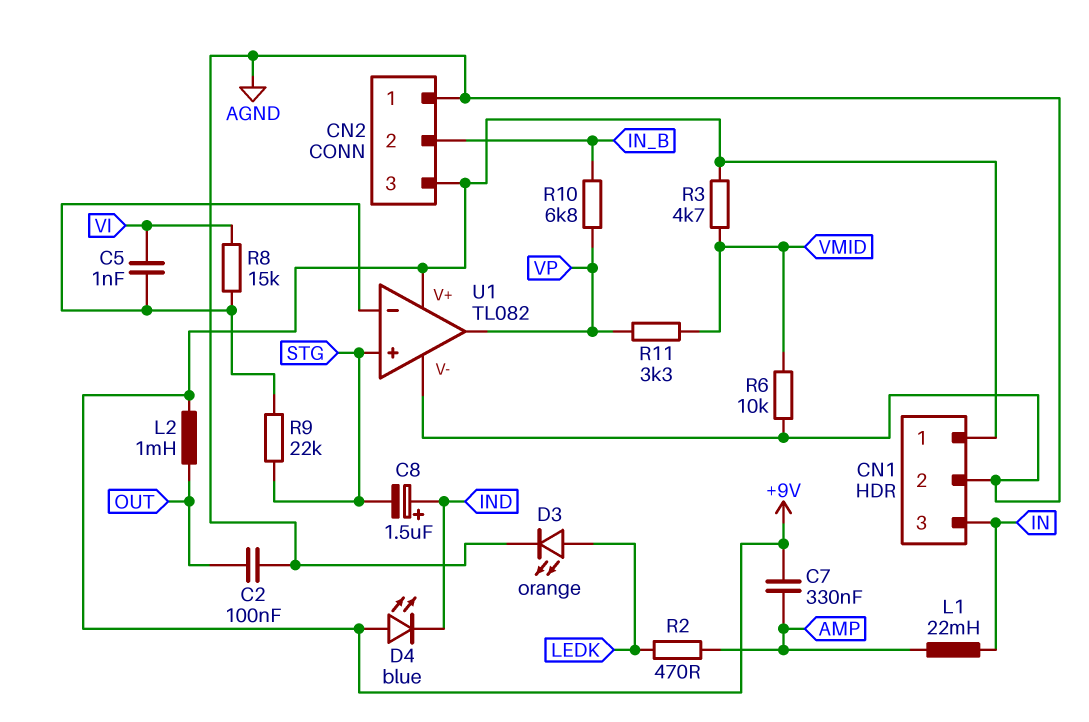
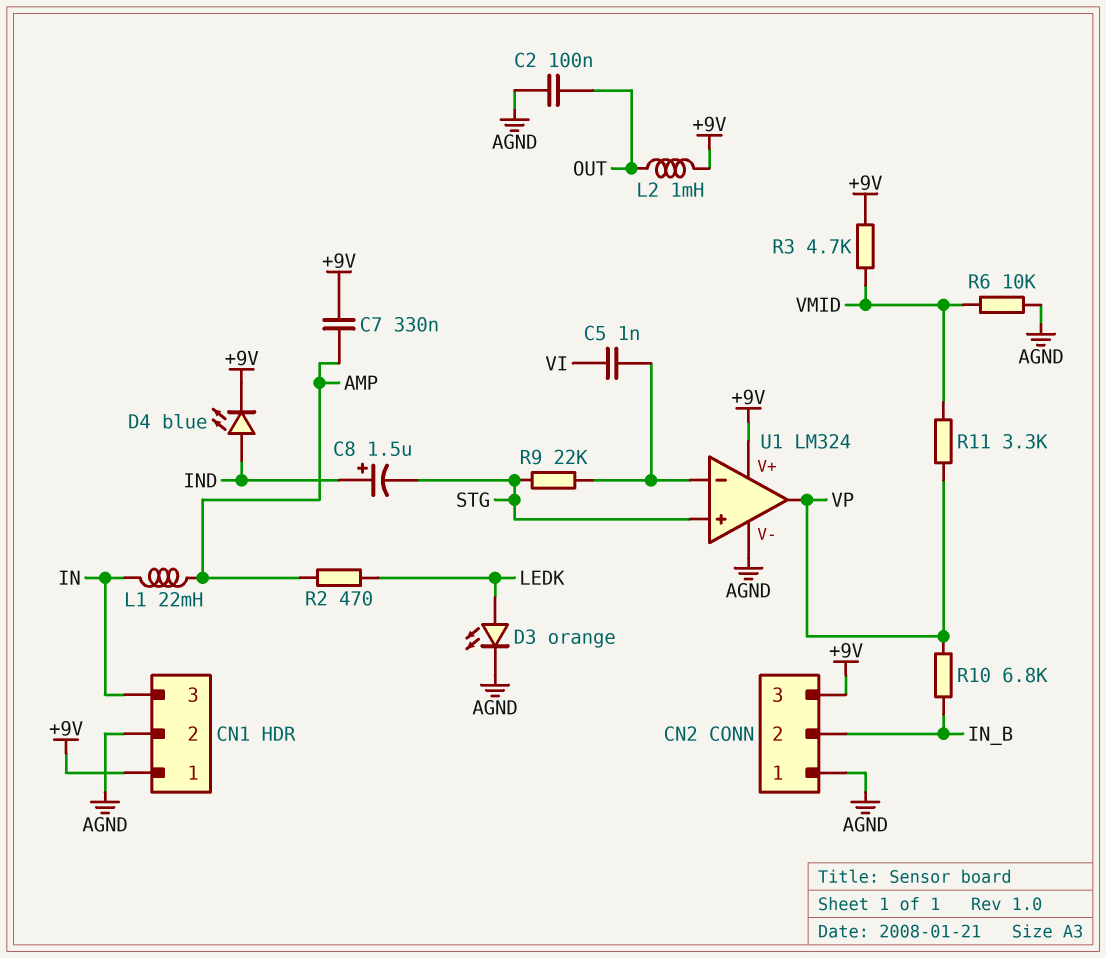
D4: LED blue (A +9V, K IND) -> LED blue (A IND, K +9V)
R8: 15k (U1/in-, VI) -> none
U1: TL082 -> LM324

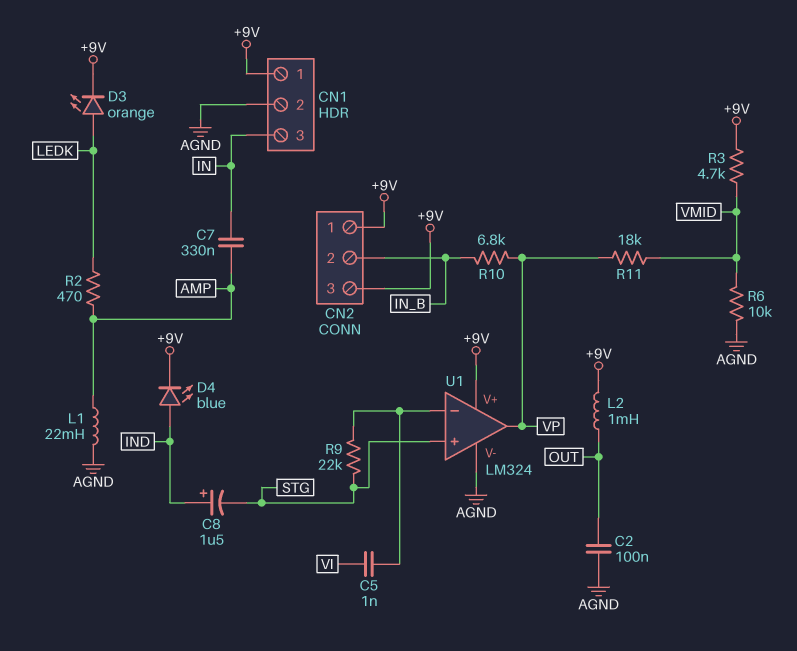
C7: 330nF (+9V, AMP) -> 330nF (AMP, IN)
CN2 pin 1: AGND -> +9V
D3: LED orange (A LEDK, K AGND) -> LED orange (A LEDK, K +9V)
L1: 22mH (AMP, IN) -> 22mH (AGND, AMP)
R11: 3.3k (VMID, VP) -> 18k (VMID, VP)

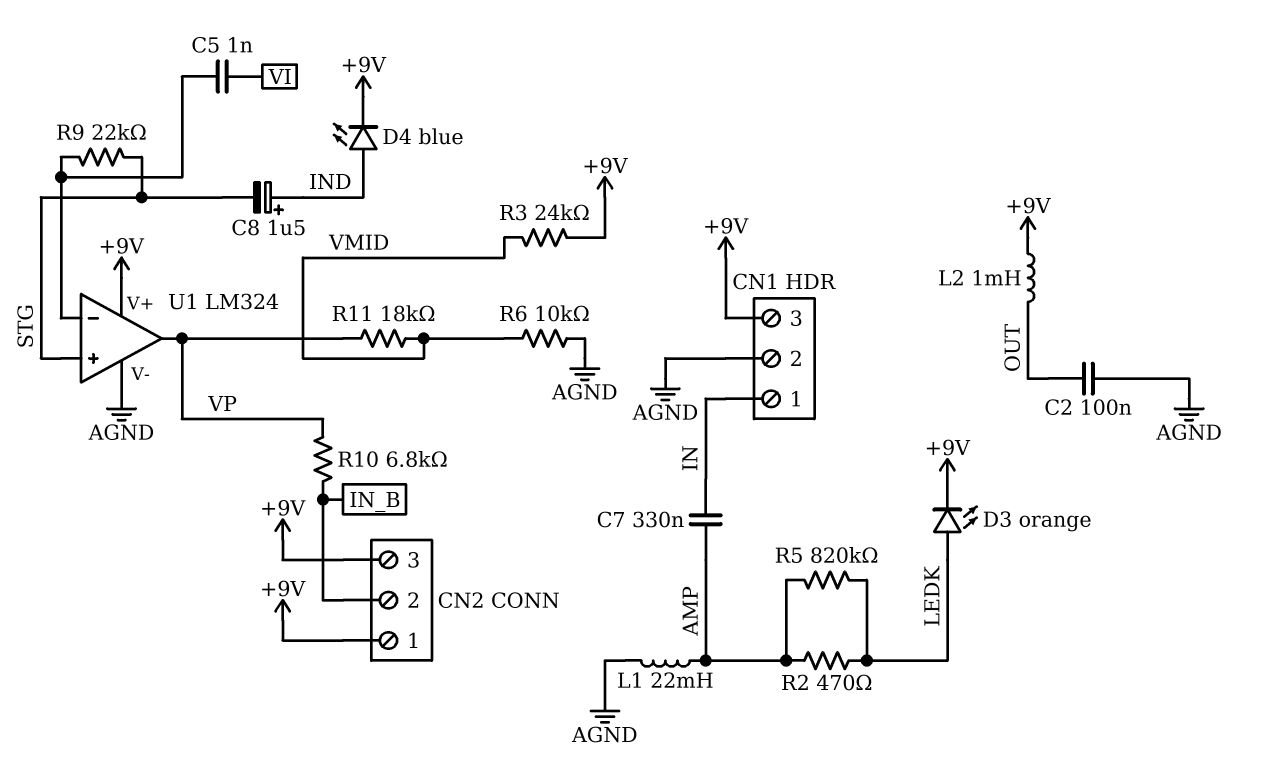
CN1 pin 1: +9V -> IN
CN1 pin 3: IN -> +9V
R3: 4.7k (+9V, VMID) -> 24k (+9V, VMID)
R5: none -> 820k (AMP, LEDK)

